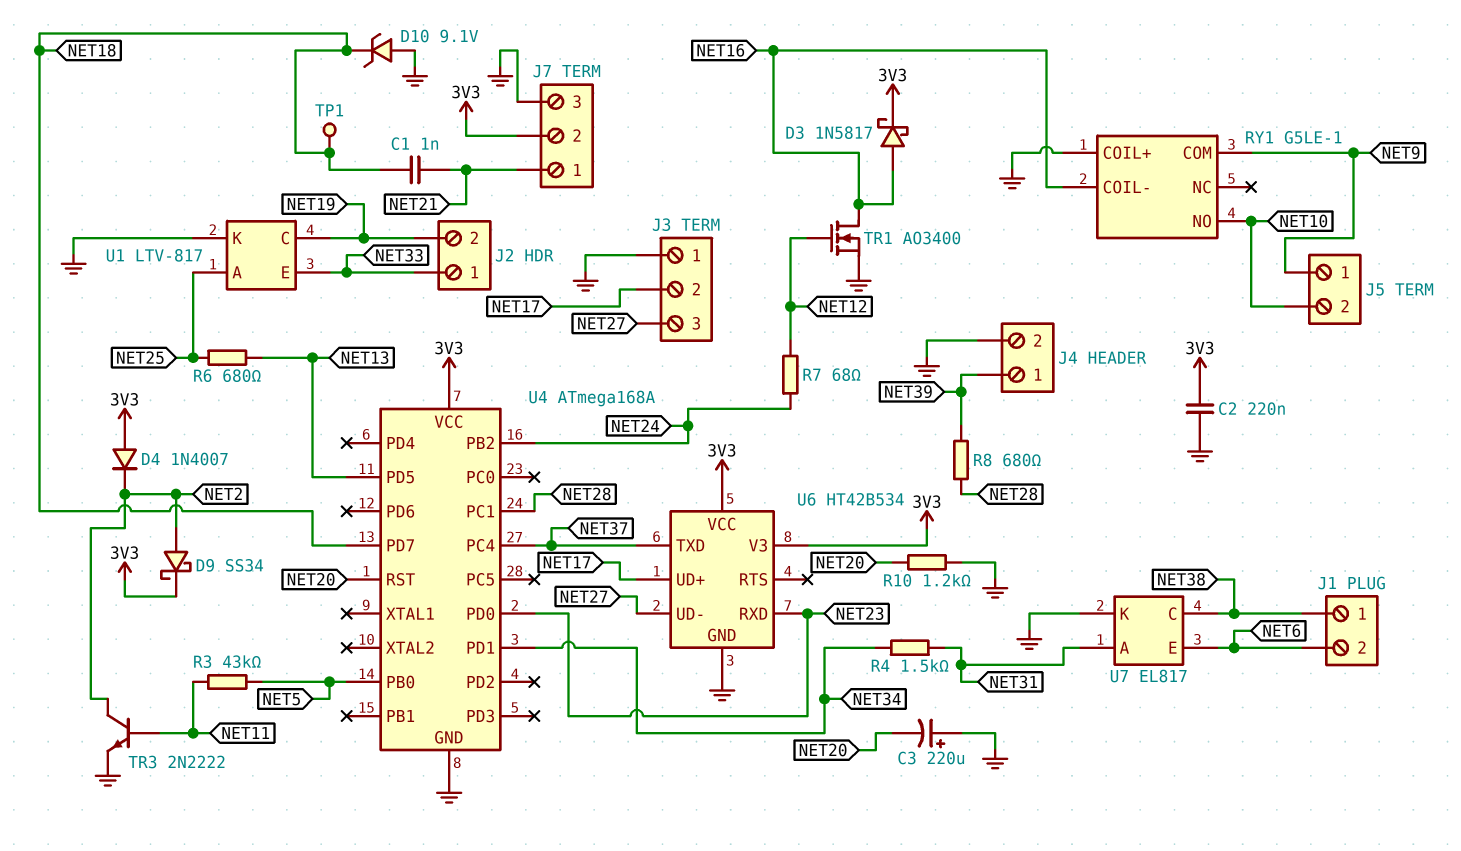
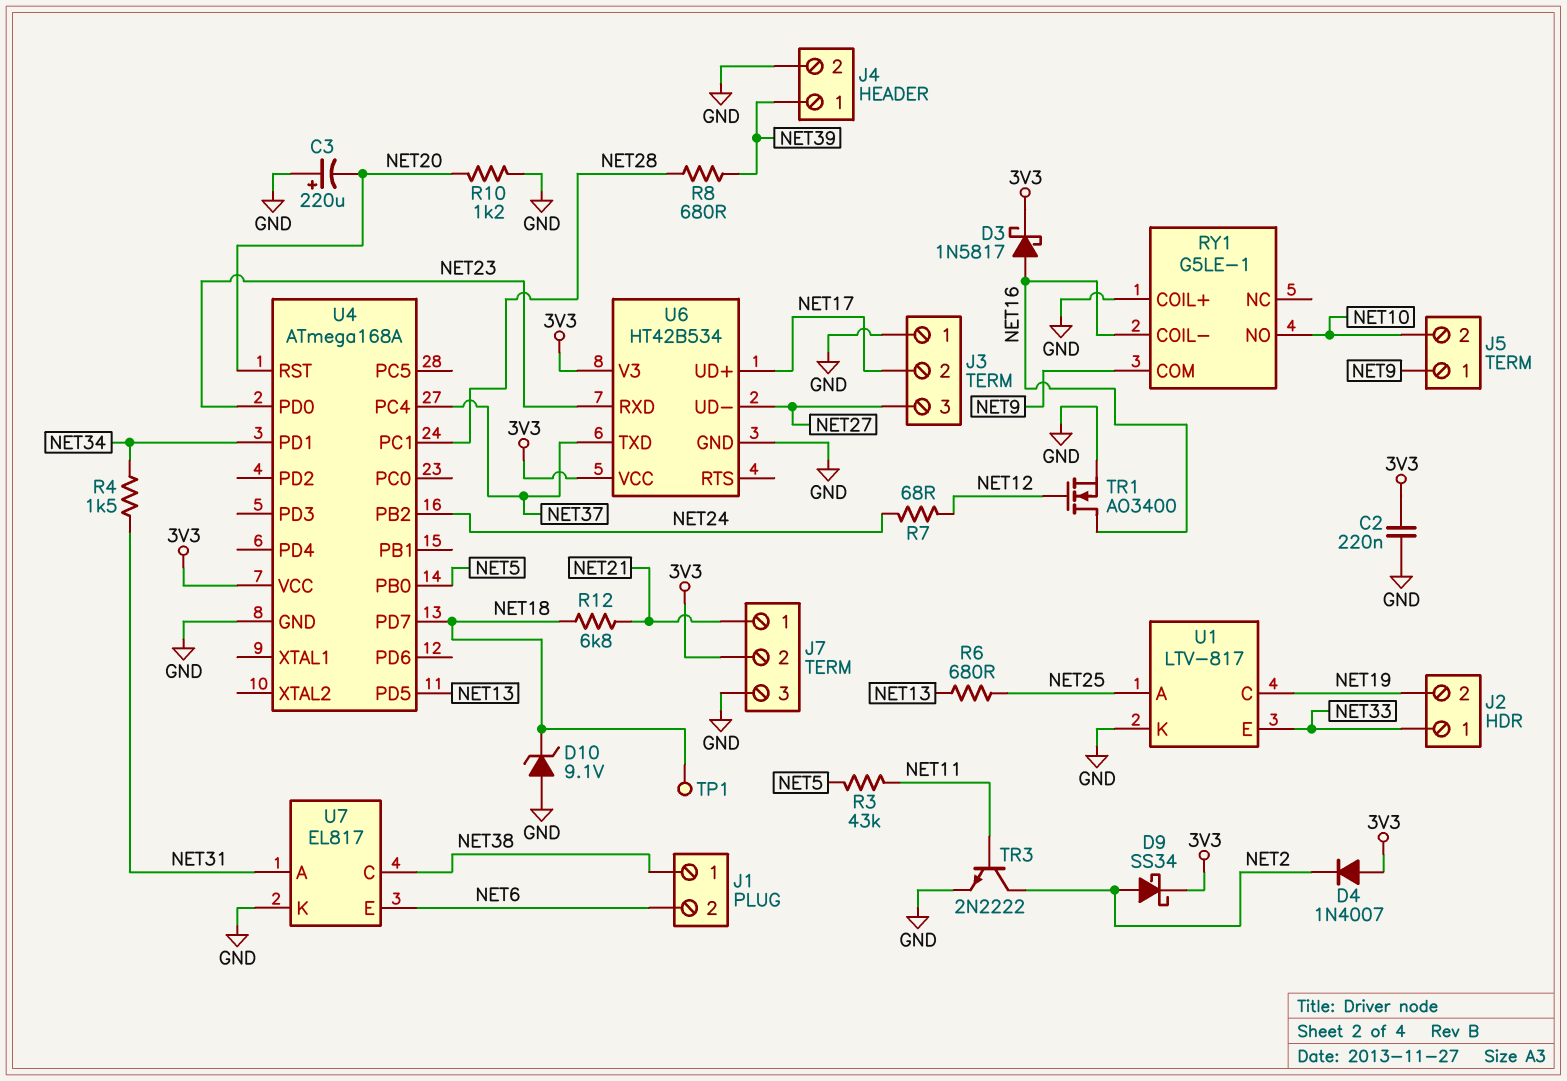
C1: 1nF (NET18, NET21) -> none
R12: none -> 6.8k (NET18, NET21)

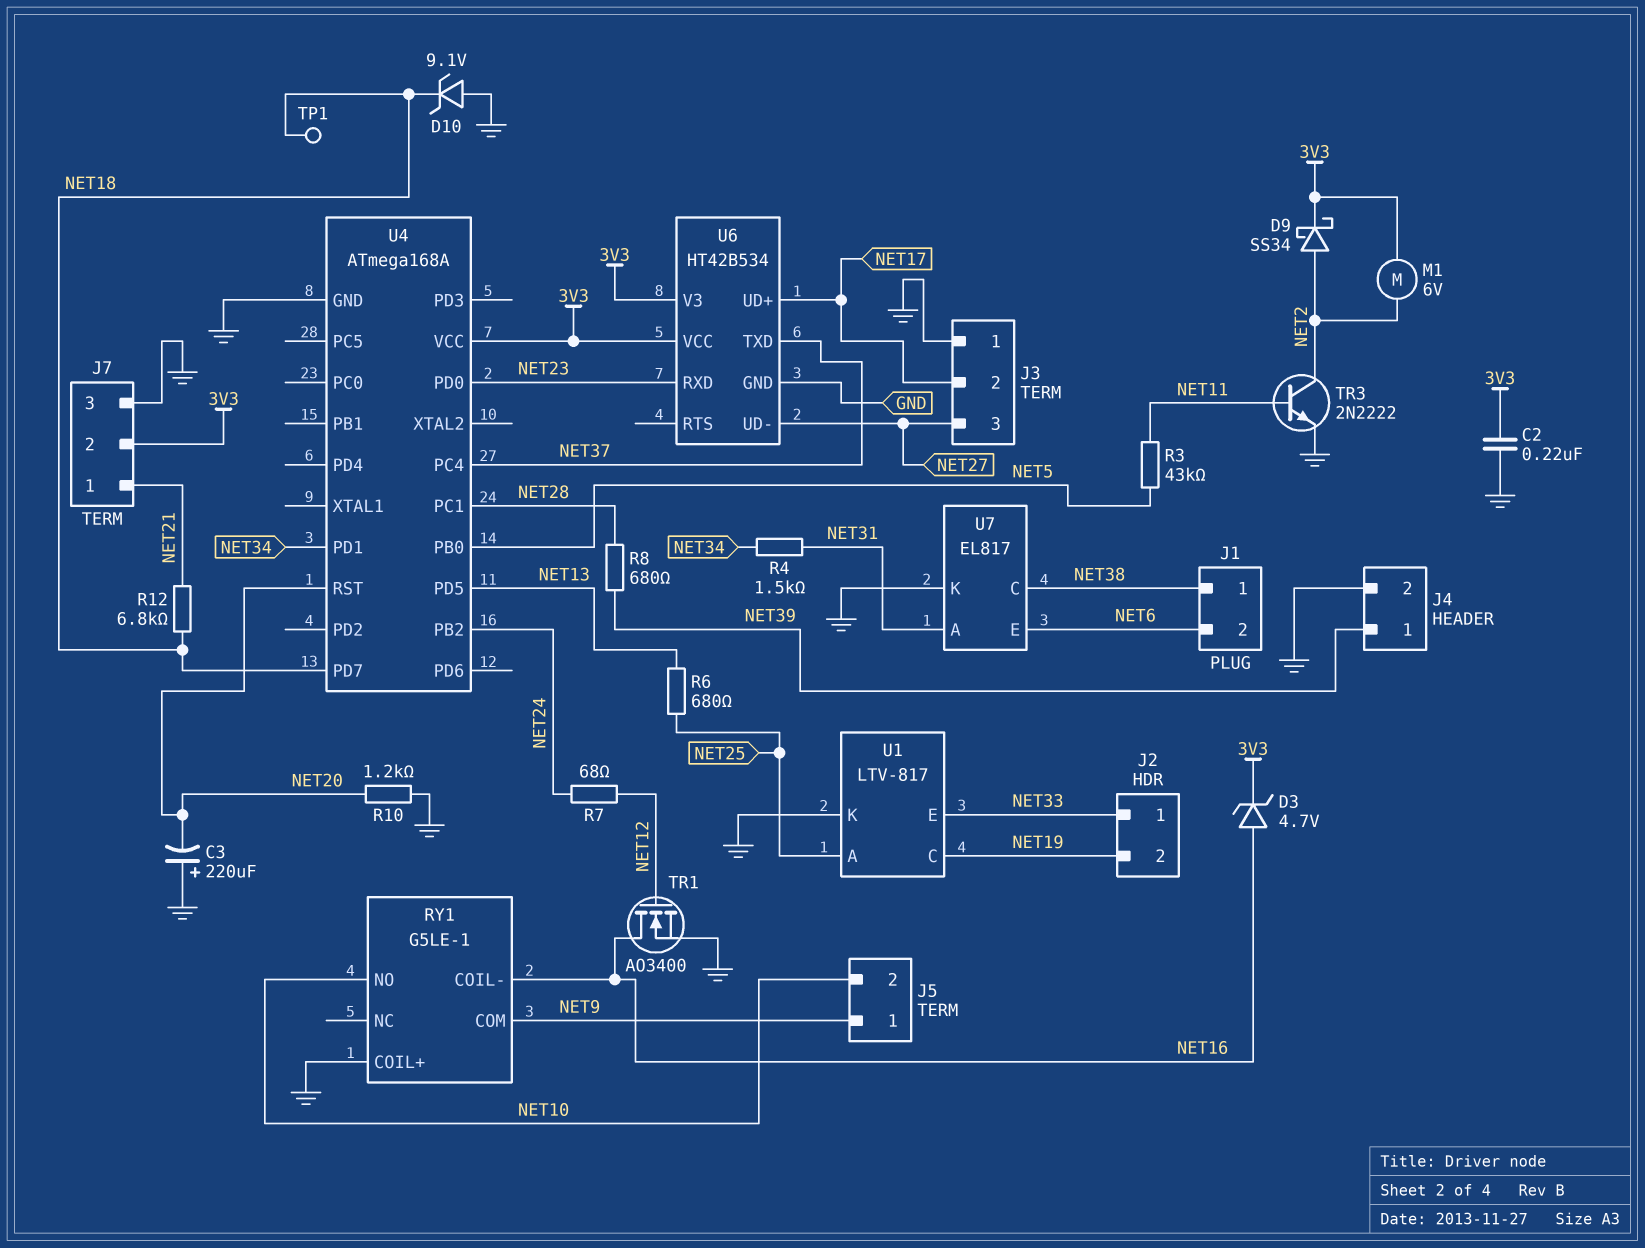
D3: schottky 1N5817 (A NET16, K 3V3) -> zener 4.7V (A NET16, K 3V3)
D4: diode 1N4007 (A 3V3, K NET2) -> none
M1: none -> motor 6V (3V3, NET2)

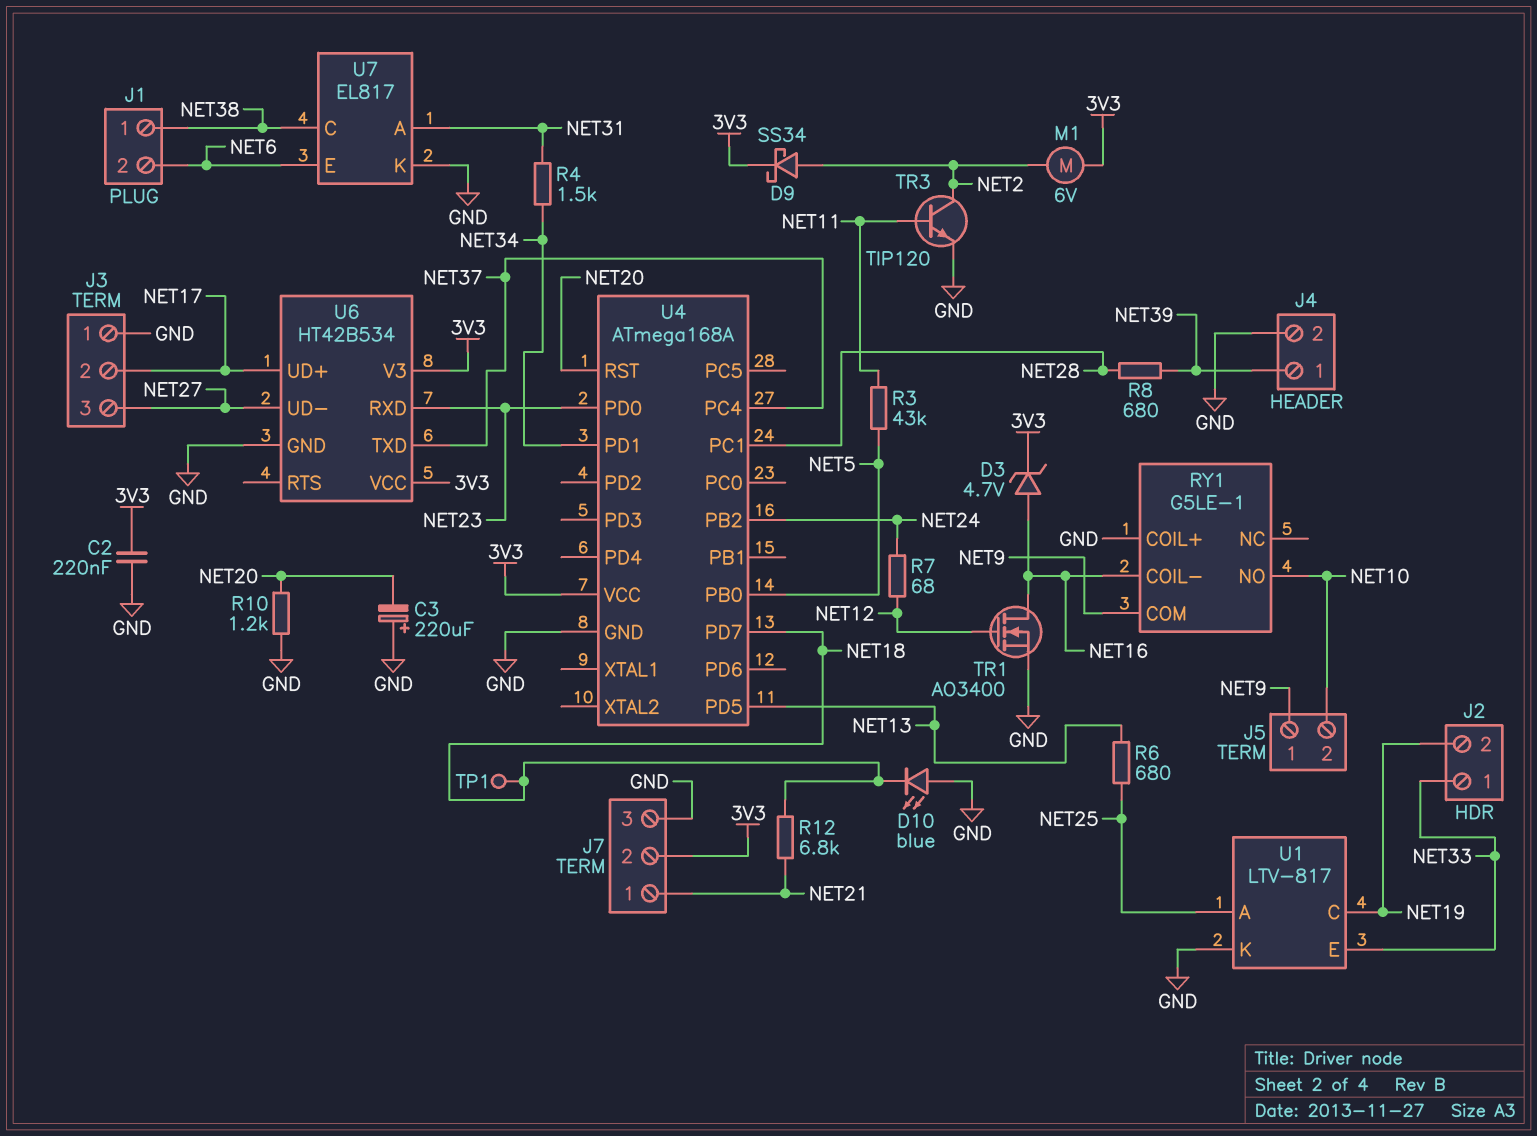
D10: zener 9.1V (A GND, K NET18) -> LED blue (A GND, K NET18)
TR3: NPN 2N2222 (B NET11, C NET2, E GND) -> NPN TIP120 (B NET11, C NET2, E GND)

